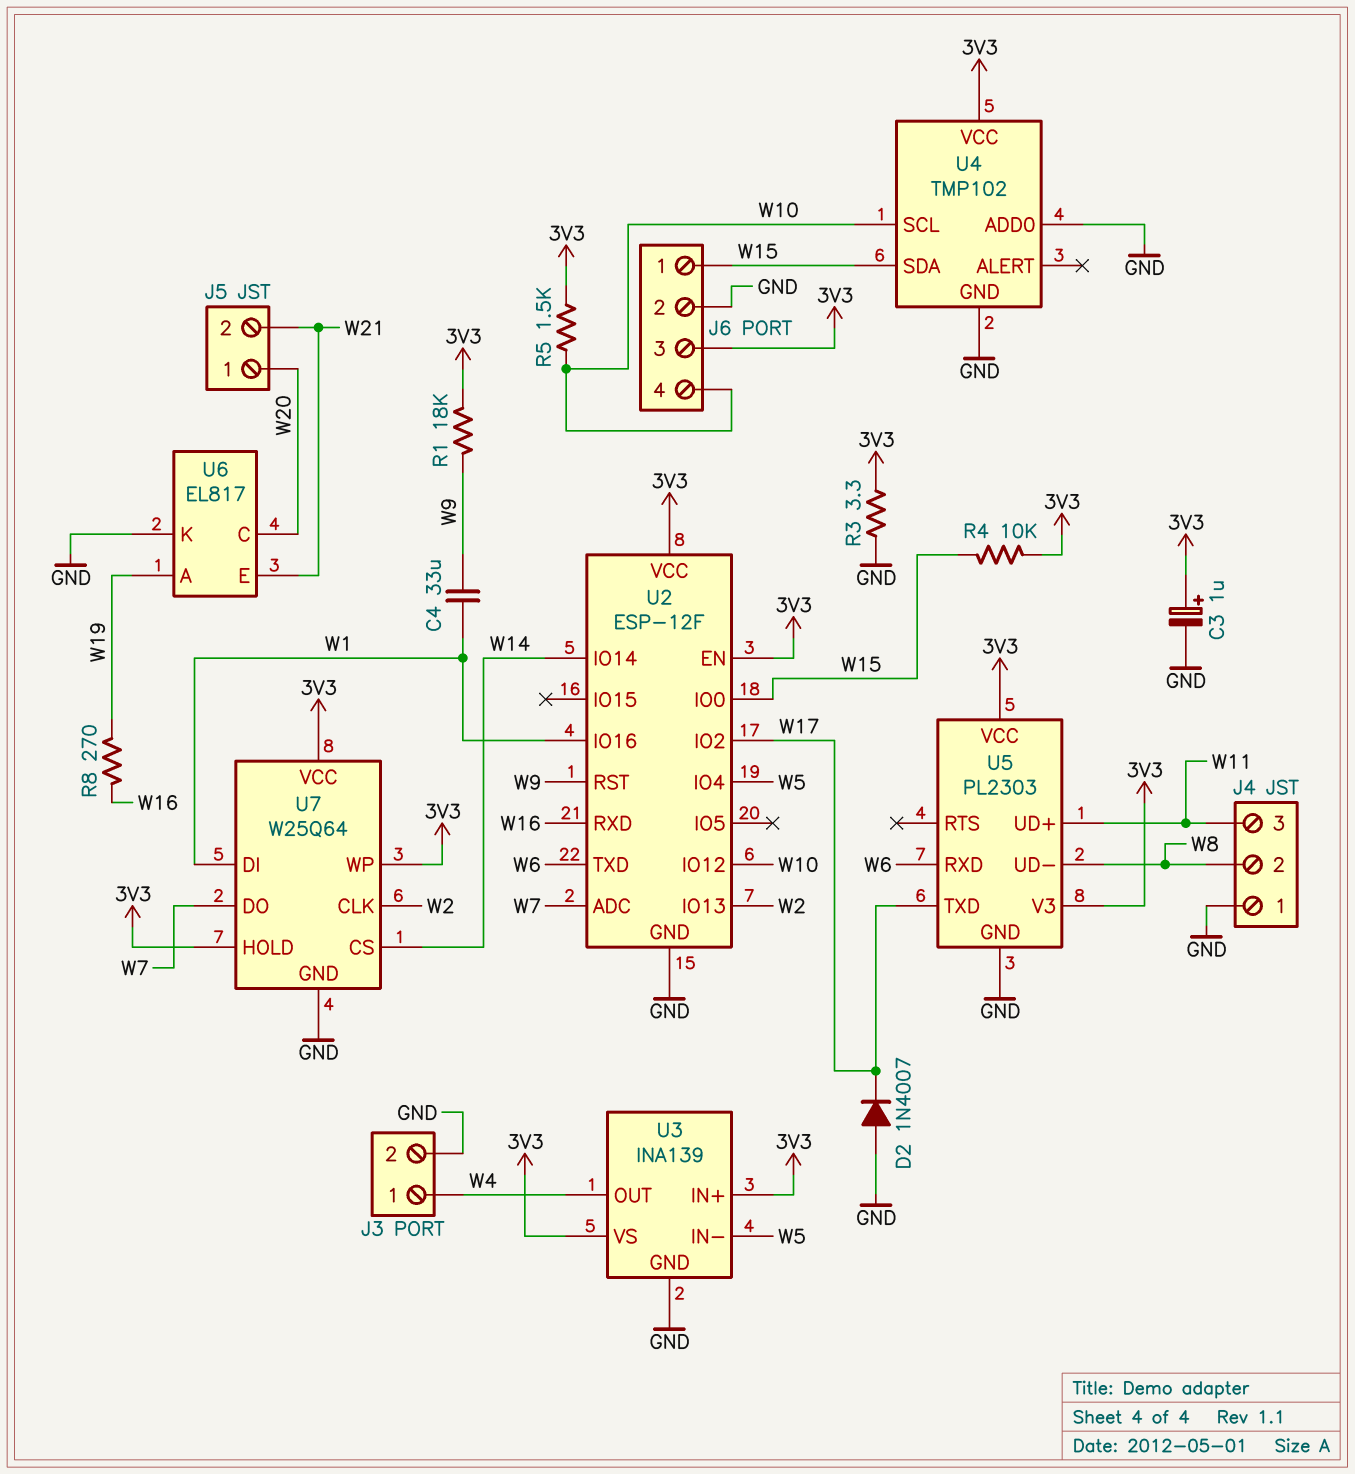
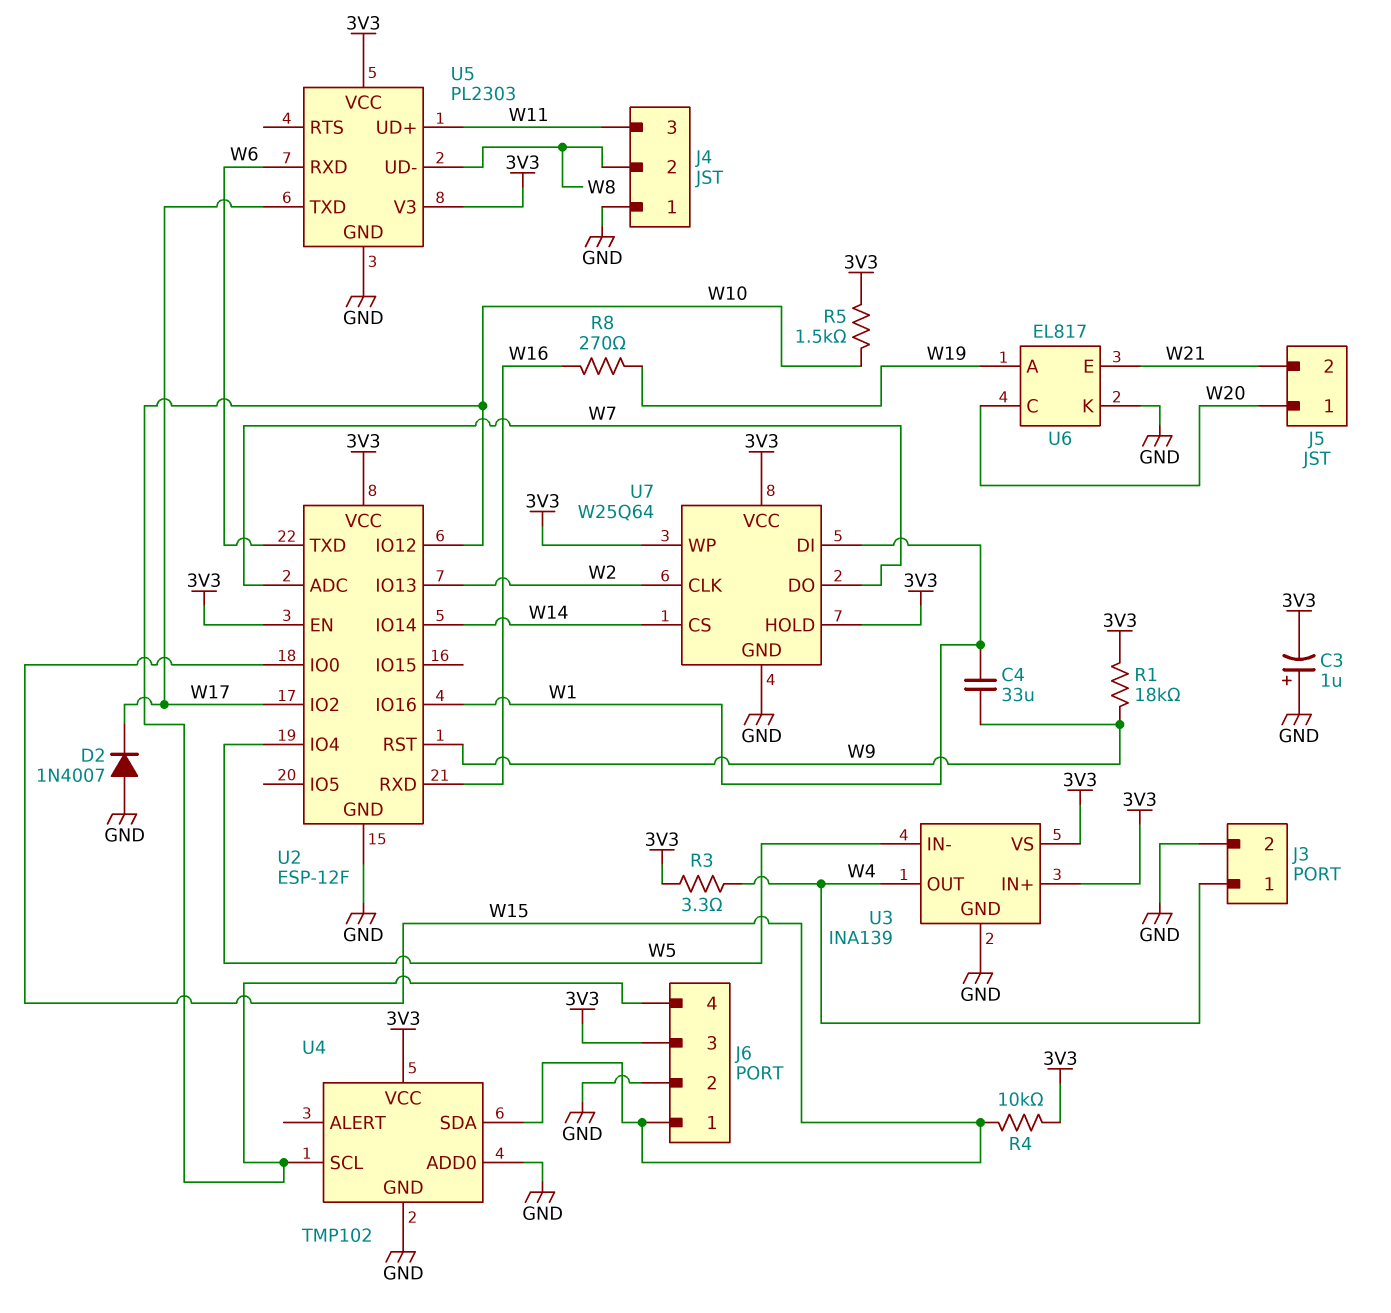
C3: 1uF (plus 3V3, minus GND) -> 1uF (plus GND, minus 3V3)
R3: 3.3 (3V3, GND) -> 3.3 (3V3, W4)

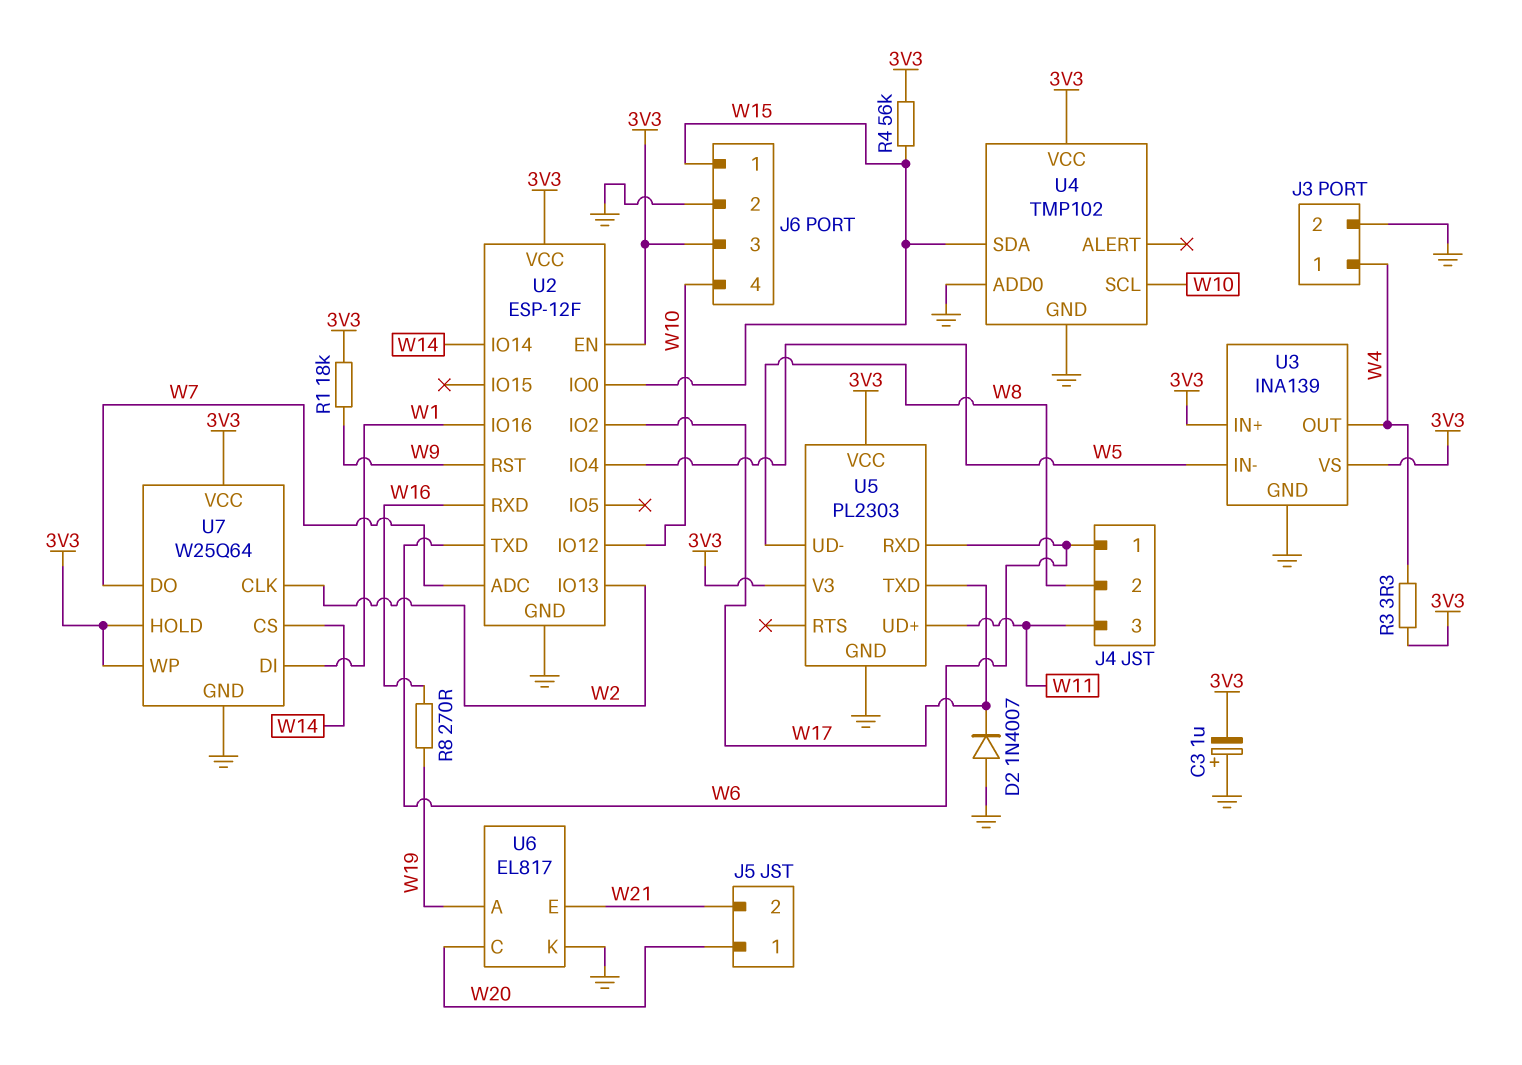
C4: 33uF (W1, W9) -> none
J4 pin 1: GND -> W6
R4: 10k (3V3, W15) -> 56k (3V3, W15)
R5: 1.5k (3V3, W10) -> none

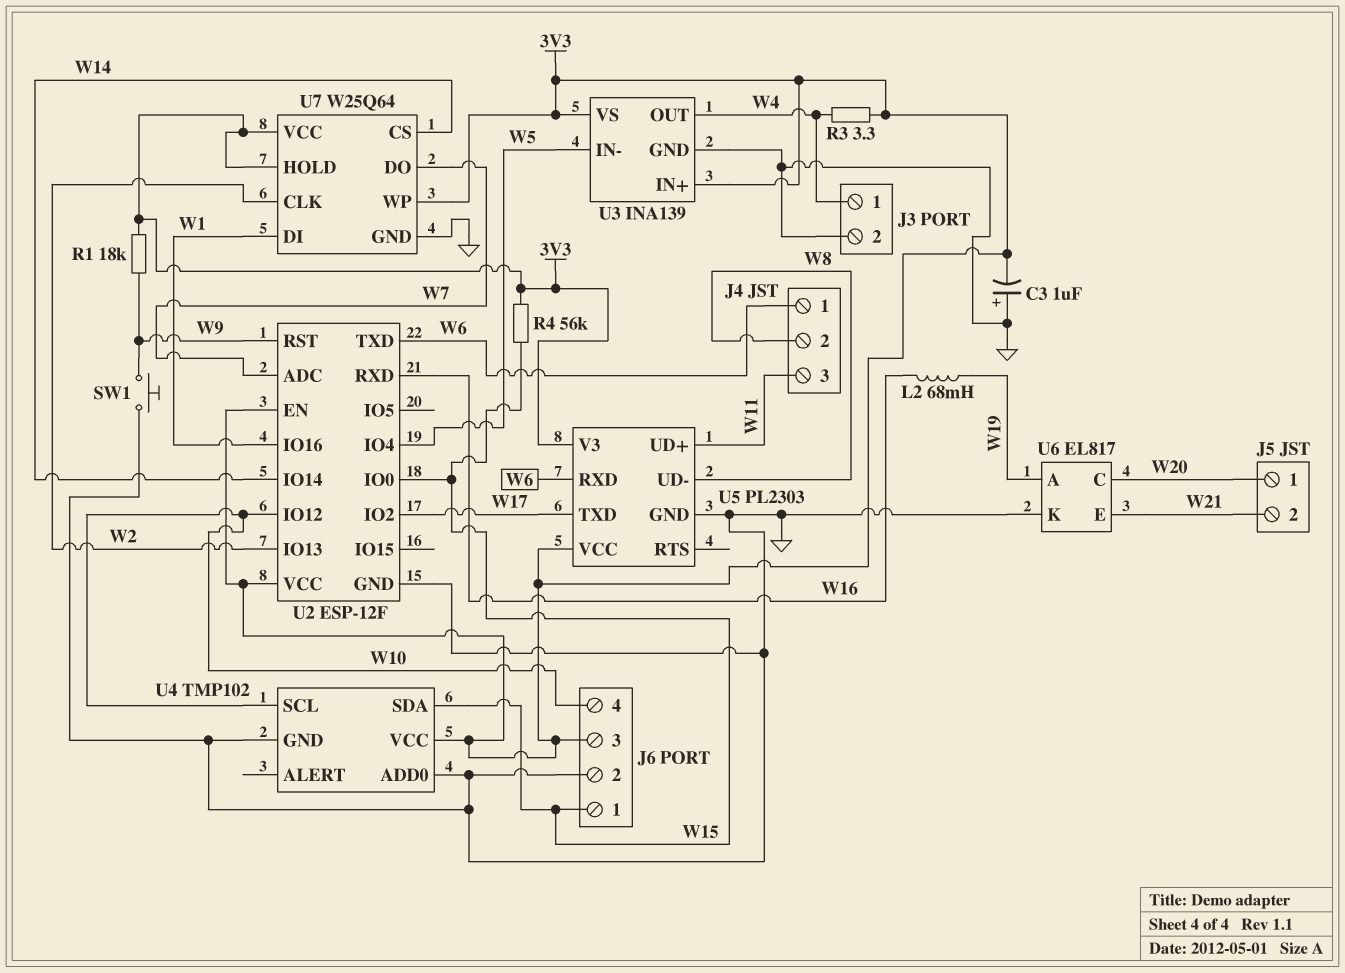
D2: diode 1N4007 (A GND, K W17) -> none
L2: none -> 68mH (W16, W19)
R8: 270 (W16, W19) -> none
SW1: none -> button (GND, W9)

